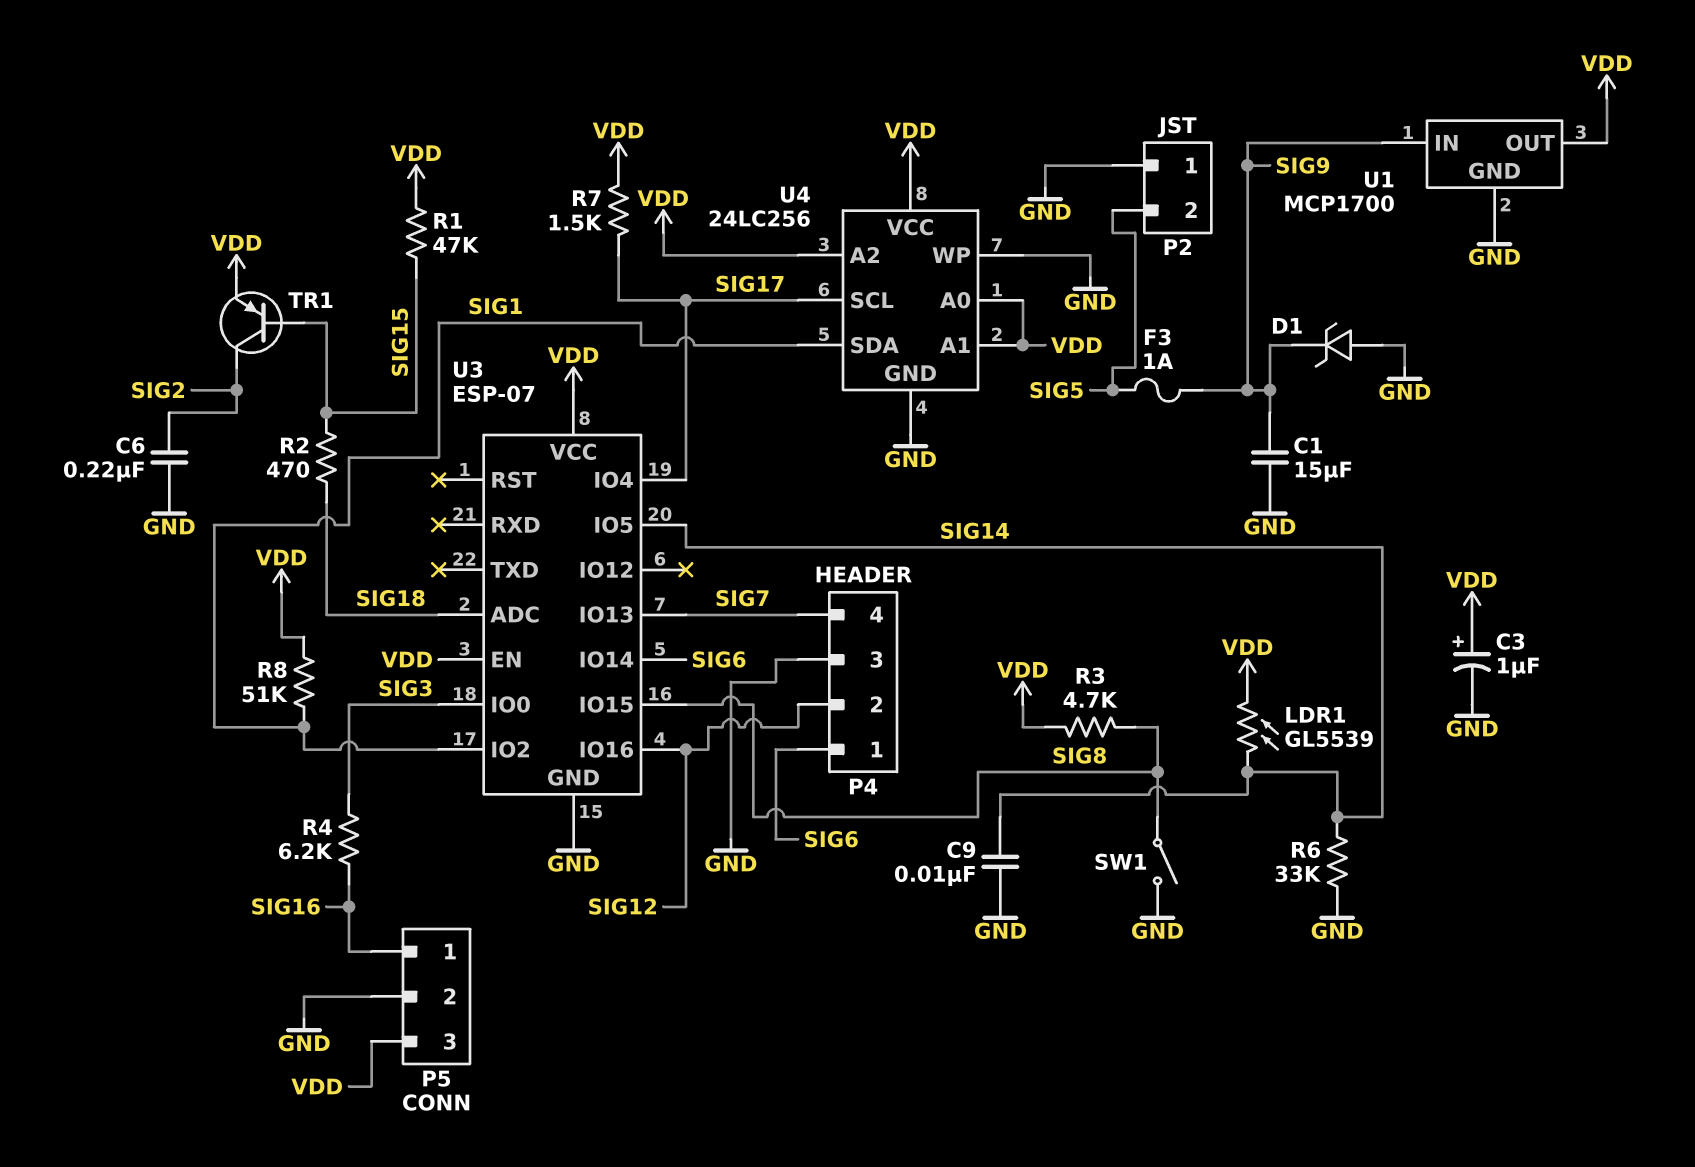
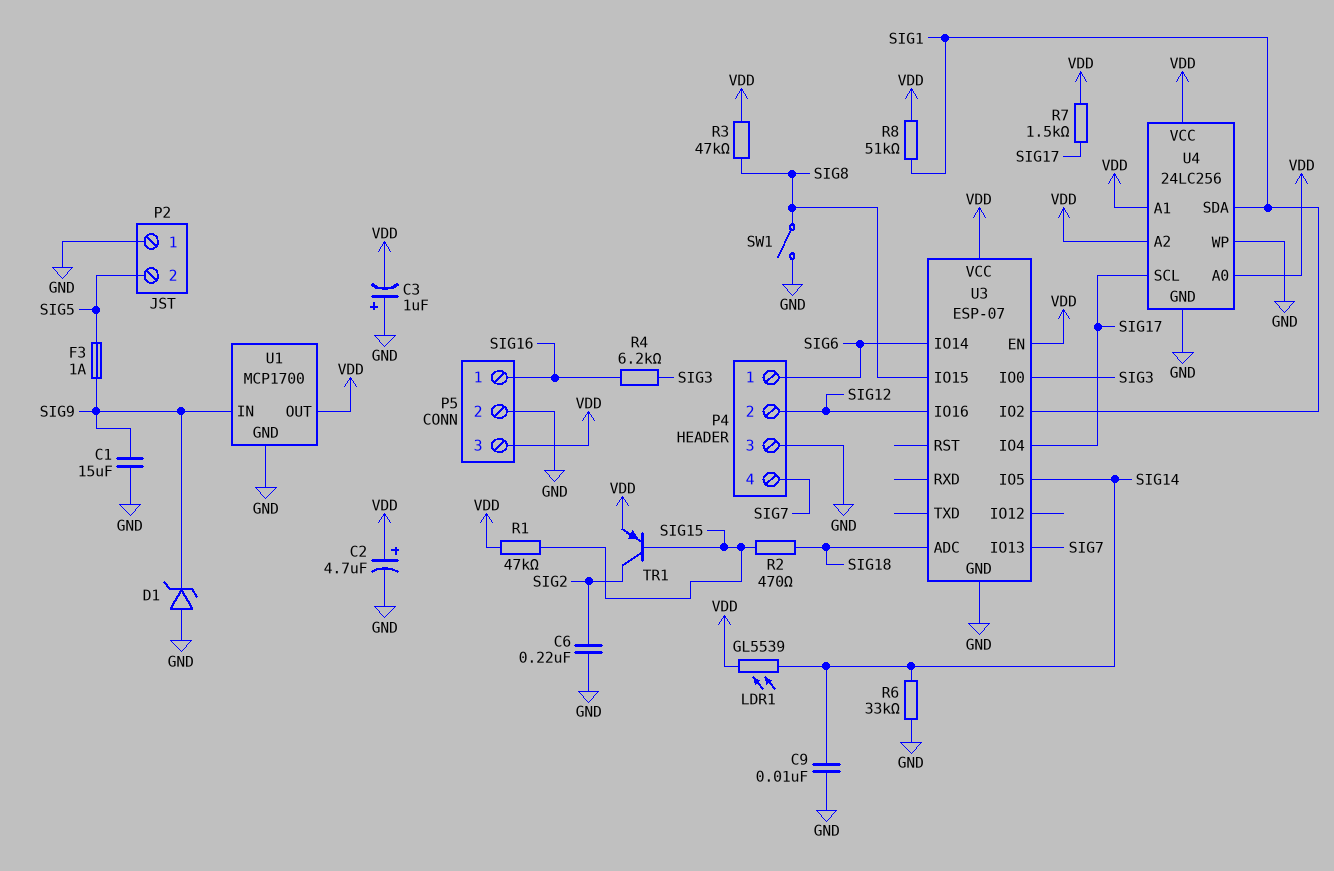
C2: none -> 4.7uF (plus VDD, minus GND)
C3: 1uF (plus VDD, minus GND) -> 1uF (plus GND, minus VDD)
R3: 4.7k (SIG8, VDD) -> 47k (SIG8, VDD)

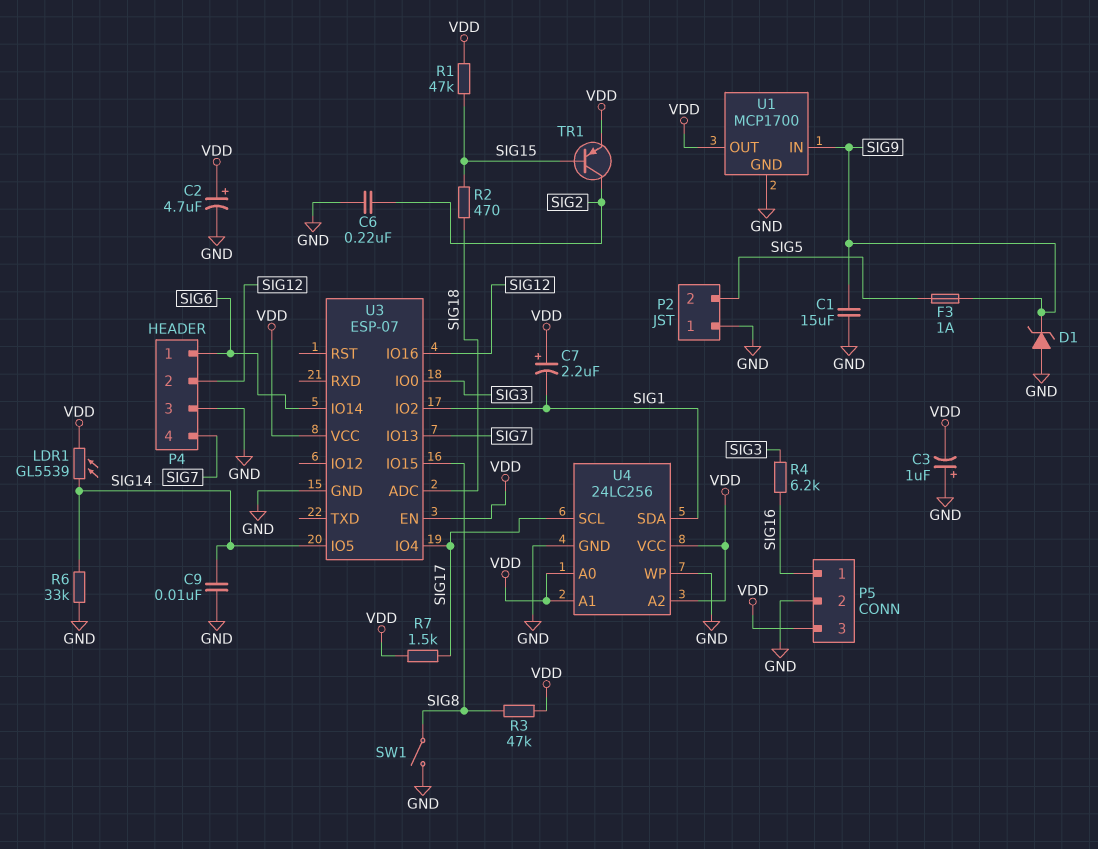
C7: none -> 2.2uF (plus VDD, minus SIG1)
R8: 51k (SIG1, VDD) -> none

